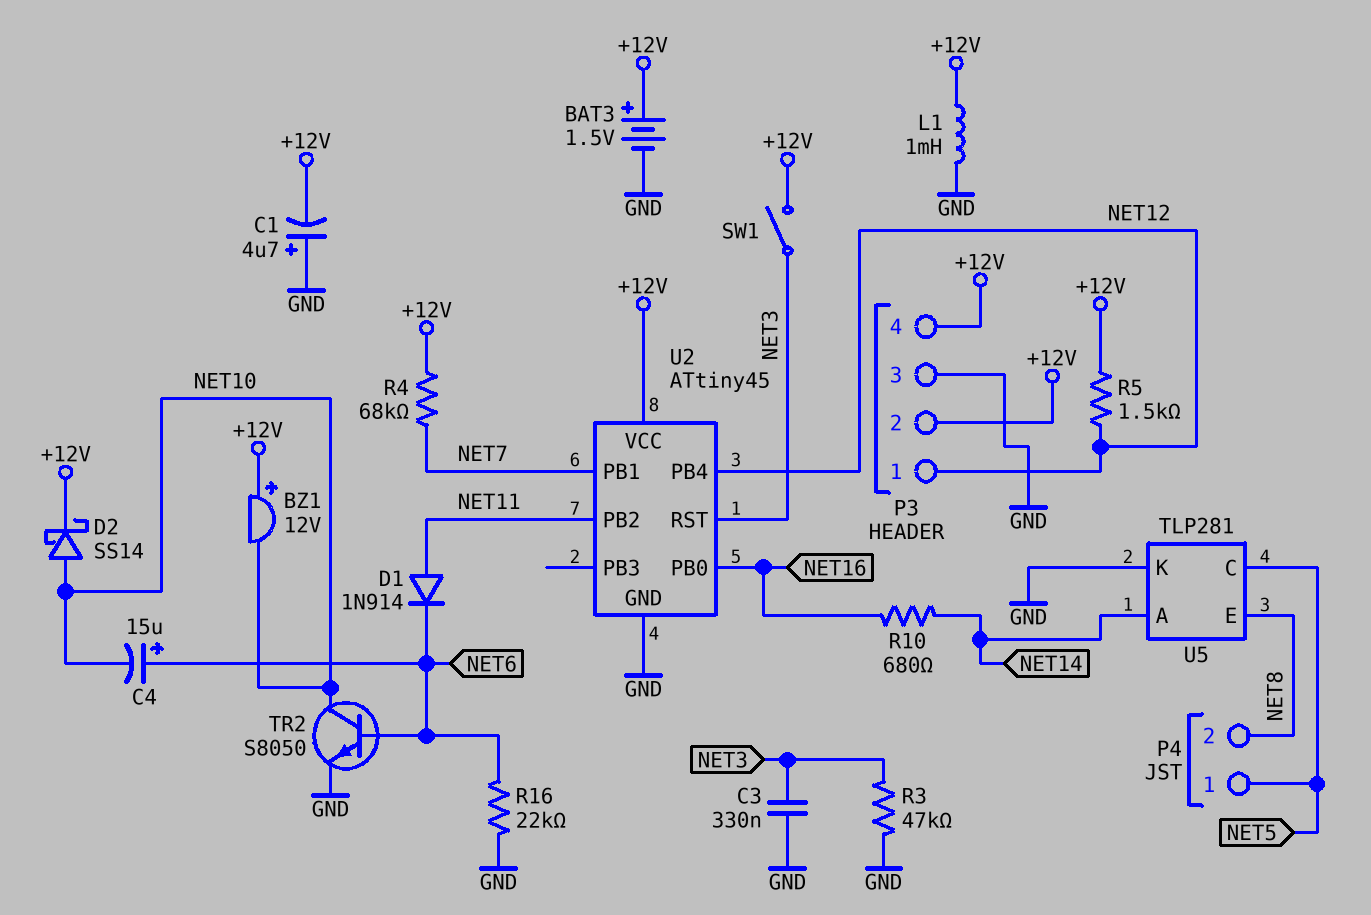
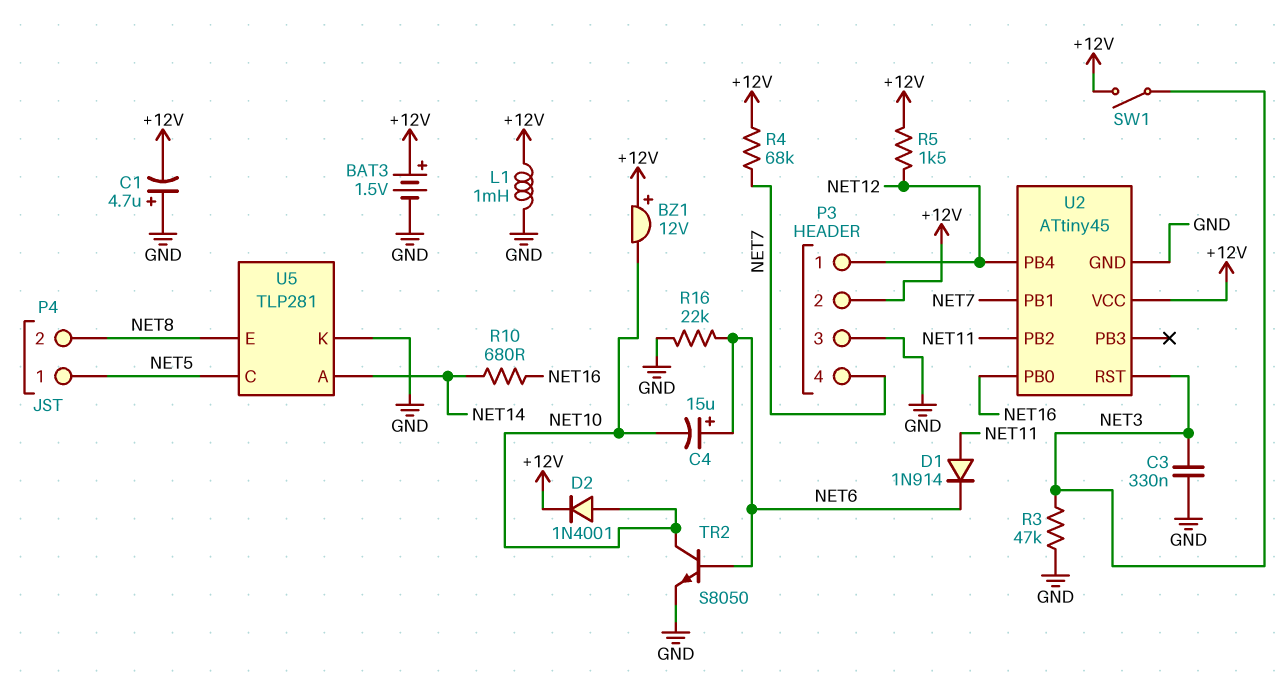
D2: schottky SS14 (A NET10, K +12V) -> diode 1N4001 (A NET10, K +12V)
P3 pin 4: +12V -> NET7

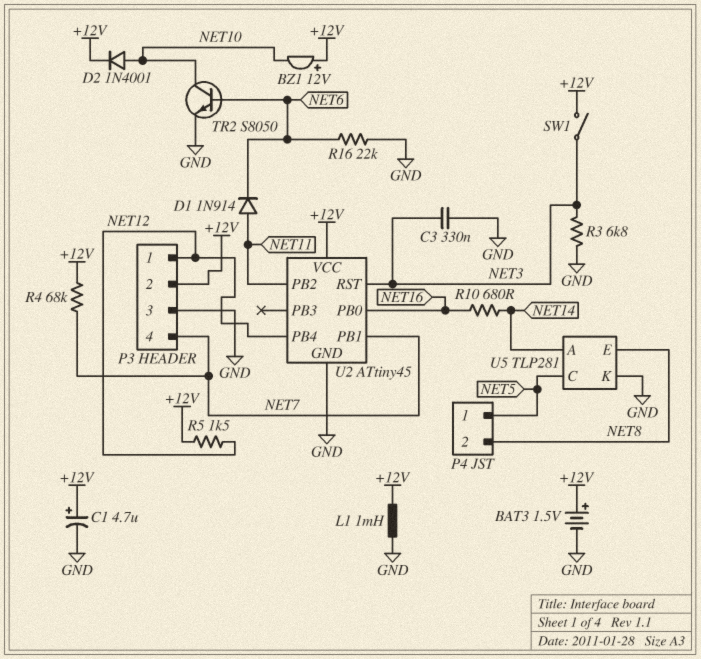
C1: 4.7uF (plus GND, minus +12V) -> 4.7uF (plus +12V, minus GND)
C4: 15uF (plus NET6, minus NET10) -> none
R3: 47k (GND, NET3) -> 6.8k (GND, NET3)

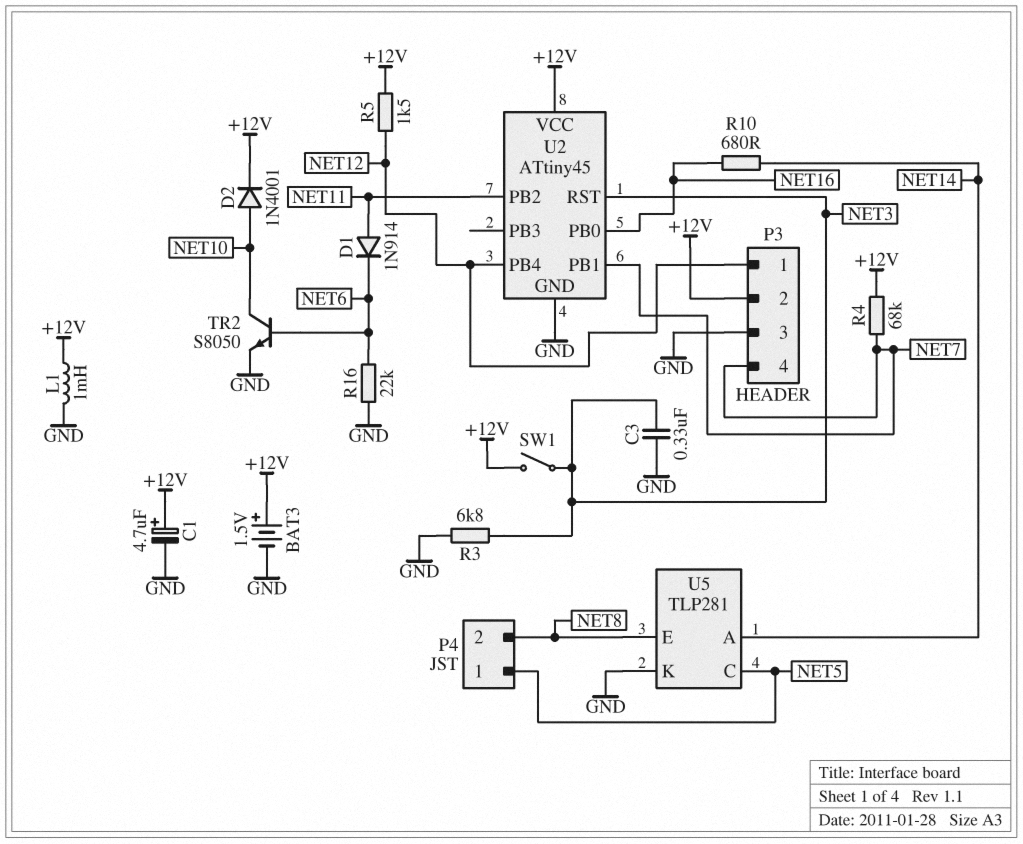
BZ1: buzzer 12V (plus +12V, minus NET10) -> none

